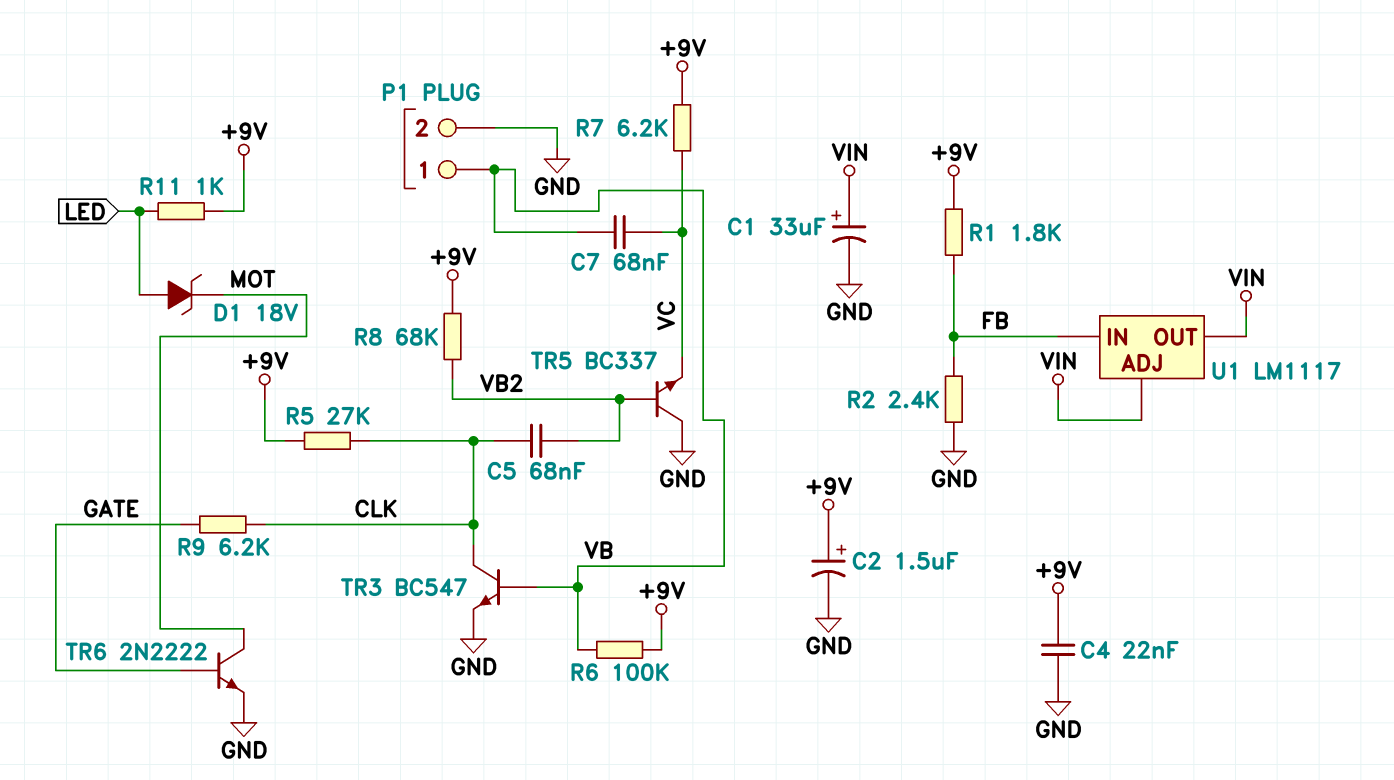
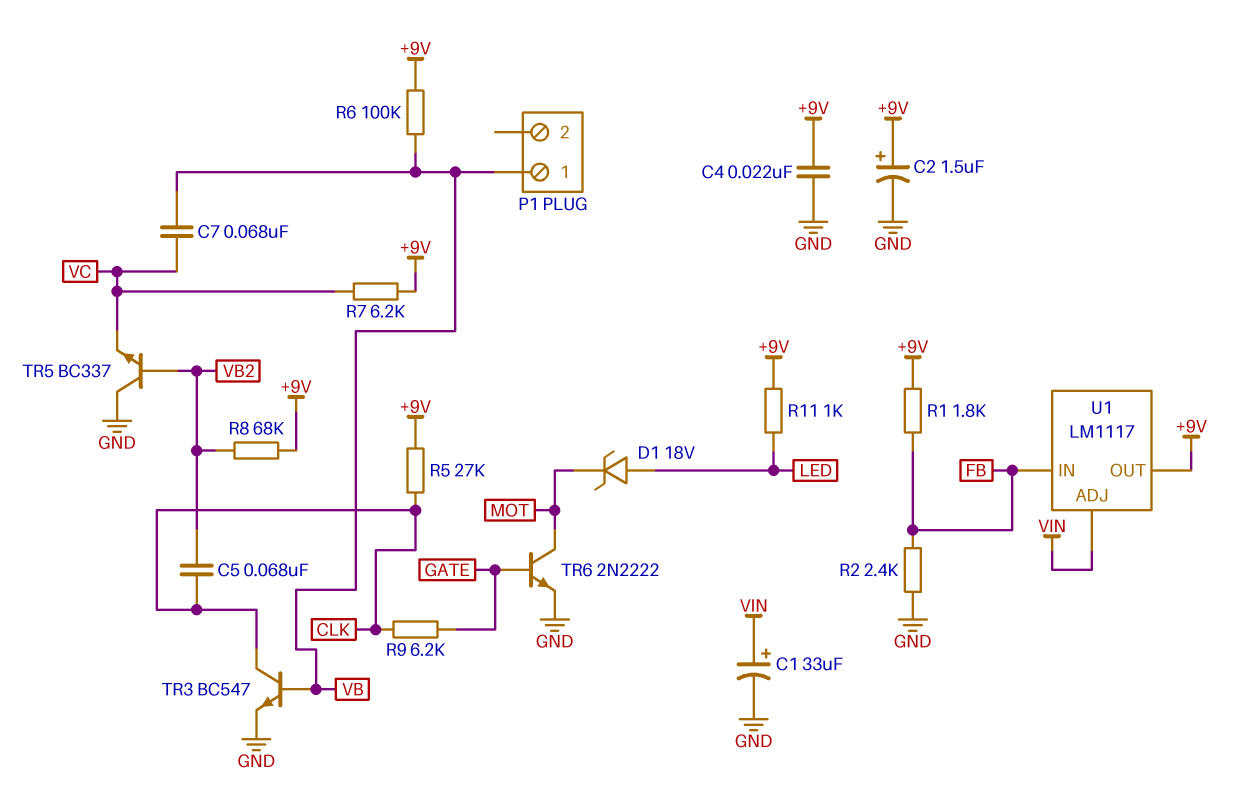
P1 pin 2: GND -> none
U1 pin OUT: VIN -> +9V

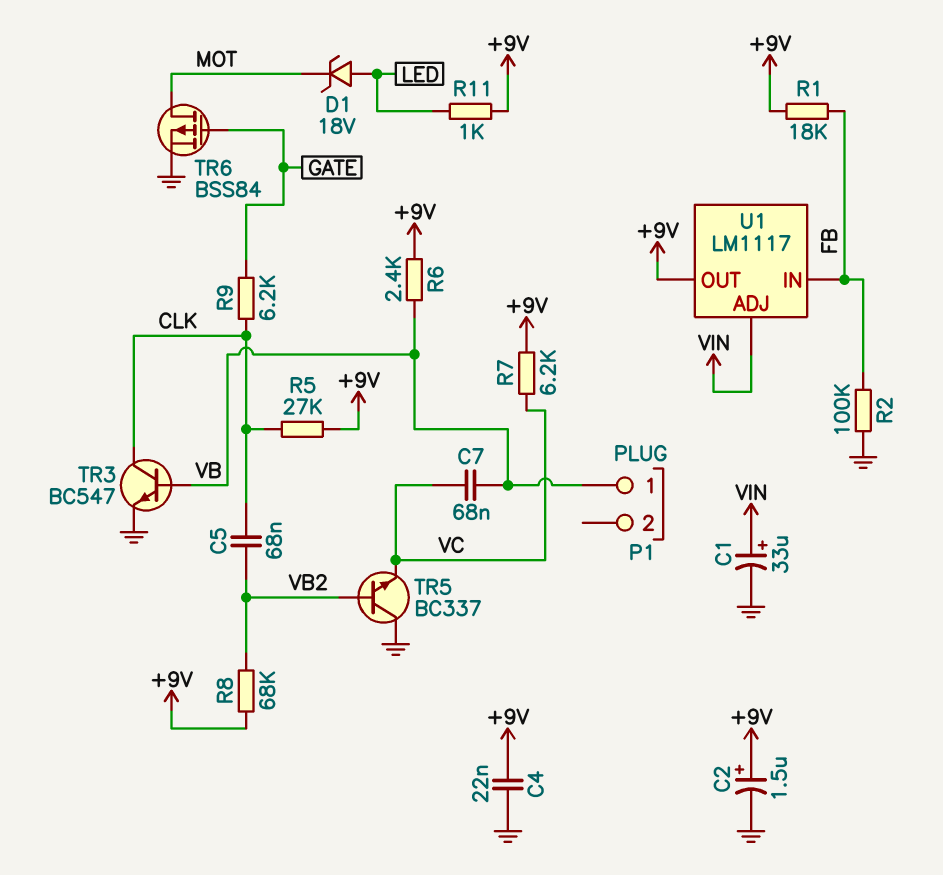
R1: 1.8k (+9V, FB) -> 18k (+9V, FB)
R2: 2.4k (FB, GND) -> 100k (FB, GND)
R6: 100k (+9V, VB) -> 2.4k (+9V, VB)
TR6: NPN 2N2222 (B GATE, C MOT, E GND) -> PMOS BSS84 (G GATE, D MOT, S GND)

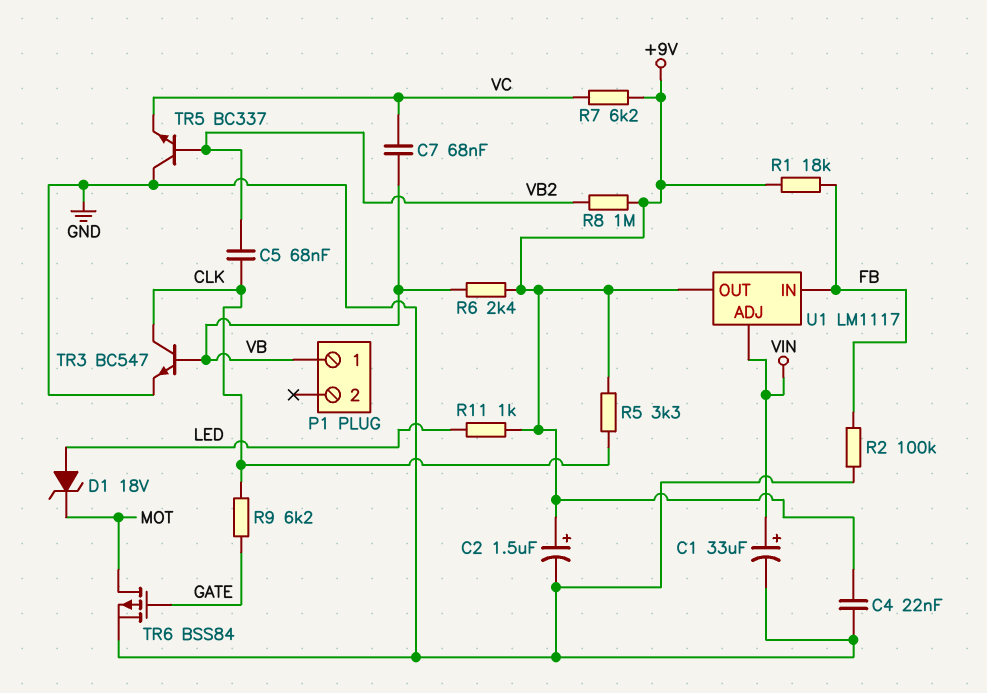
R5: 27k (+9V, CLK) -> 3.3k (+9V, CLK)
R8: 68k (+9V, VB2) -> 1M (+9V, VB2)

